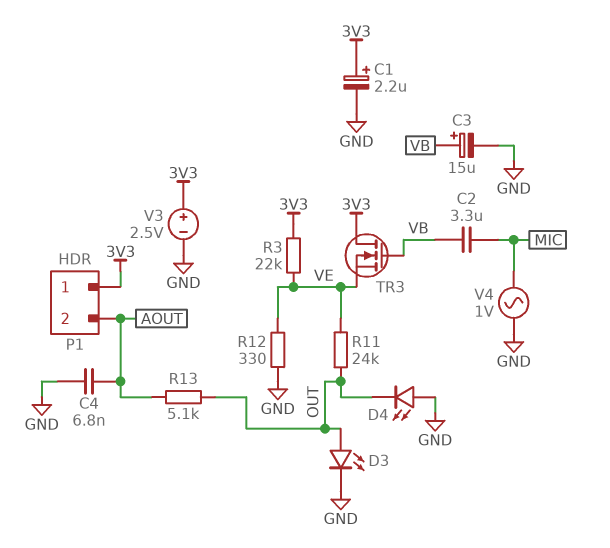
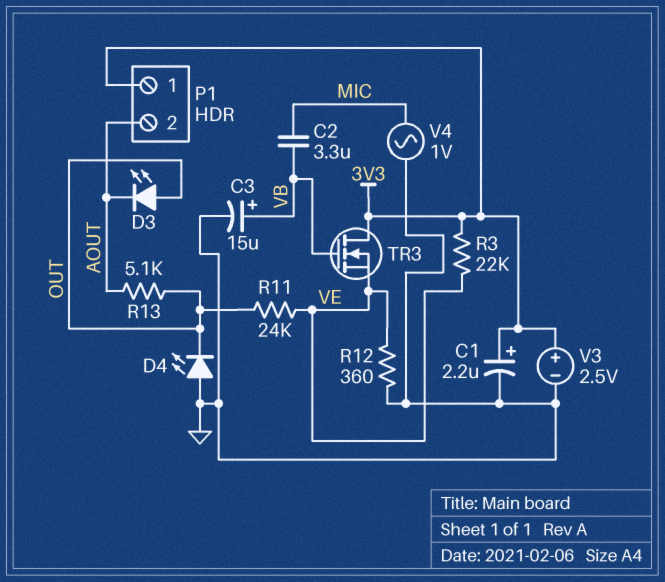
C4: 6.8nF (AOUT, GND) -> none
D3: LED (A OUT, K GND) -> LED (A OUT, K AOUT)
R12: 330 (GND, VE) -> 360 (GND, VE)

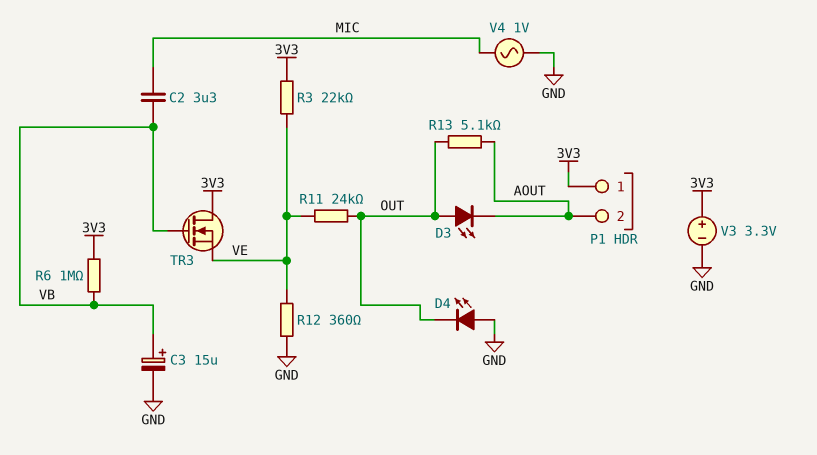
C1: 2.2uF (plus 3V3, minus GND) -> none
R6: none -> 1M (3V3, VB)
V3: 2.5V (plus 3V3, minus GND) -> 3.3V (plus 3V3, minus GND)

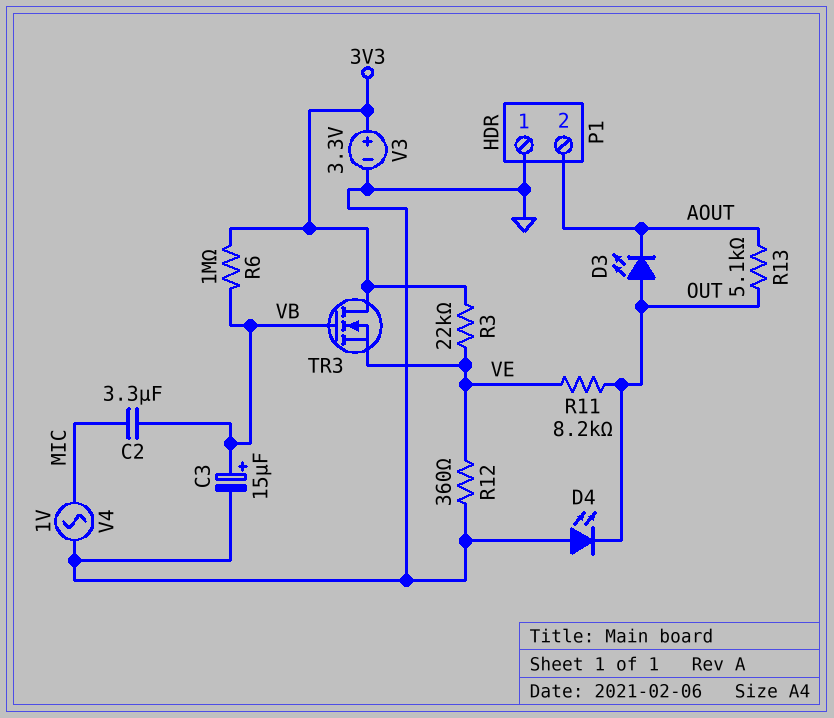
P1 pin 1: 3V3 -> GND
R11: 24k (OUT, VE) -> 8.2k (OUT, VE)

